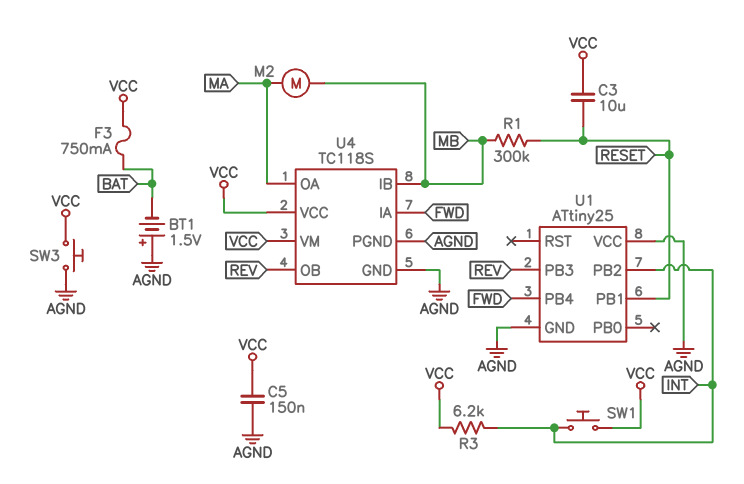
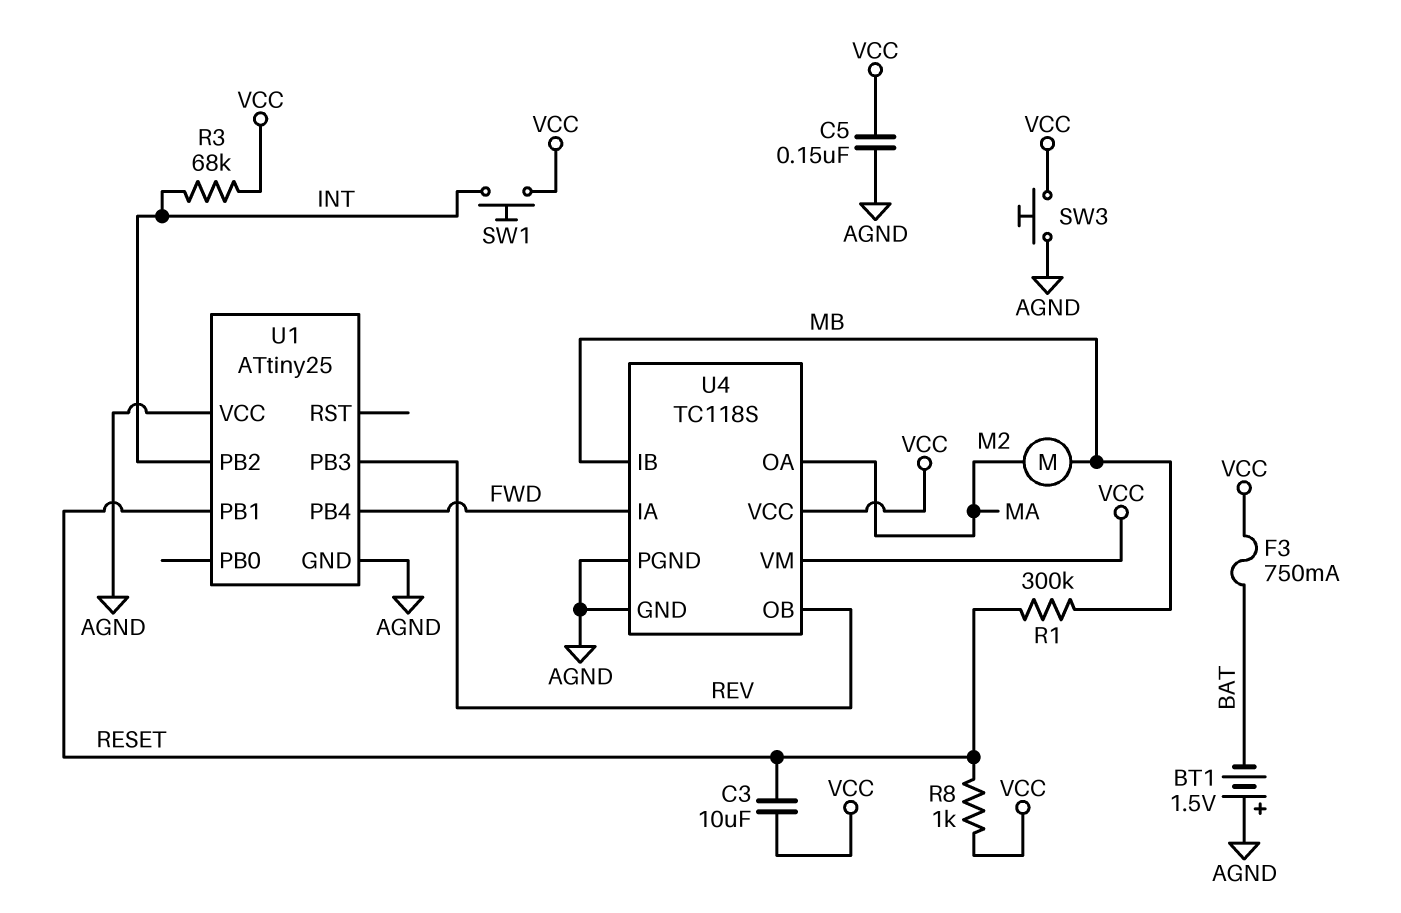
R3: 6.2k (INT, VCC) -> 68k (INT, VCC)
R8: none -> 1k (RESET, VCC)

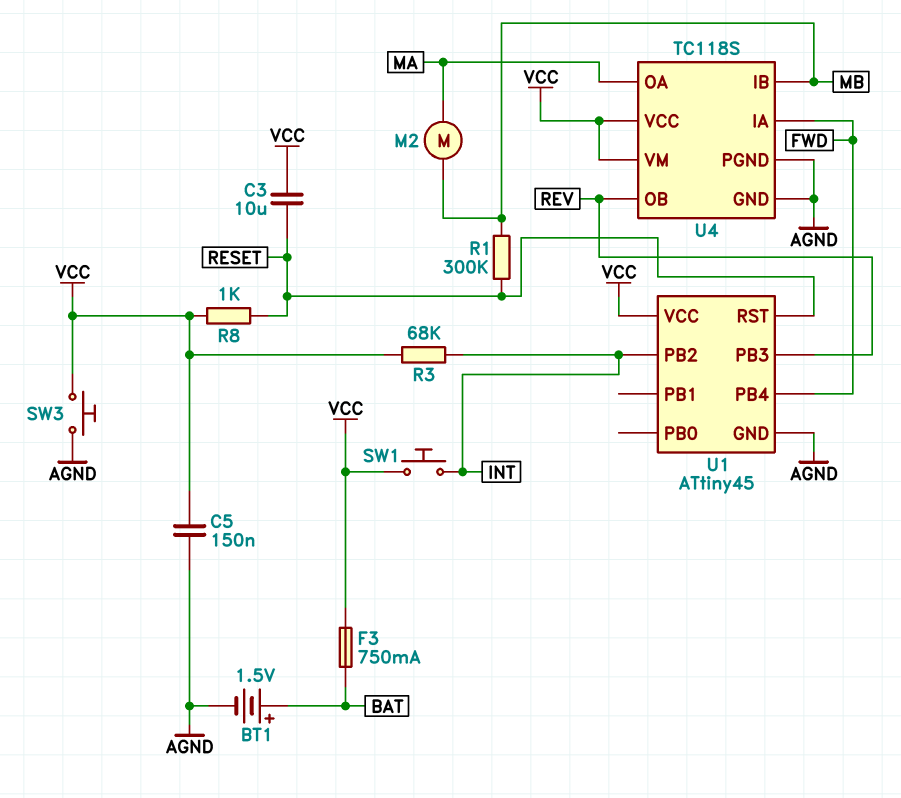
BT1: 1.5V (plus AGND, minus BAT) -> 1.5V (plus BAT, minus AGND)
U1: ATtiny25 -> ATtiny45
U1 pin PB1: RESET -> none
U1 pin RST: none -> RESET
U1 pin VCC: AGND -> VCC

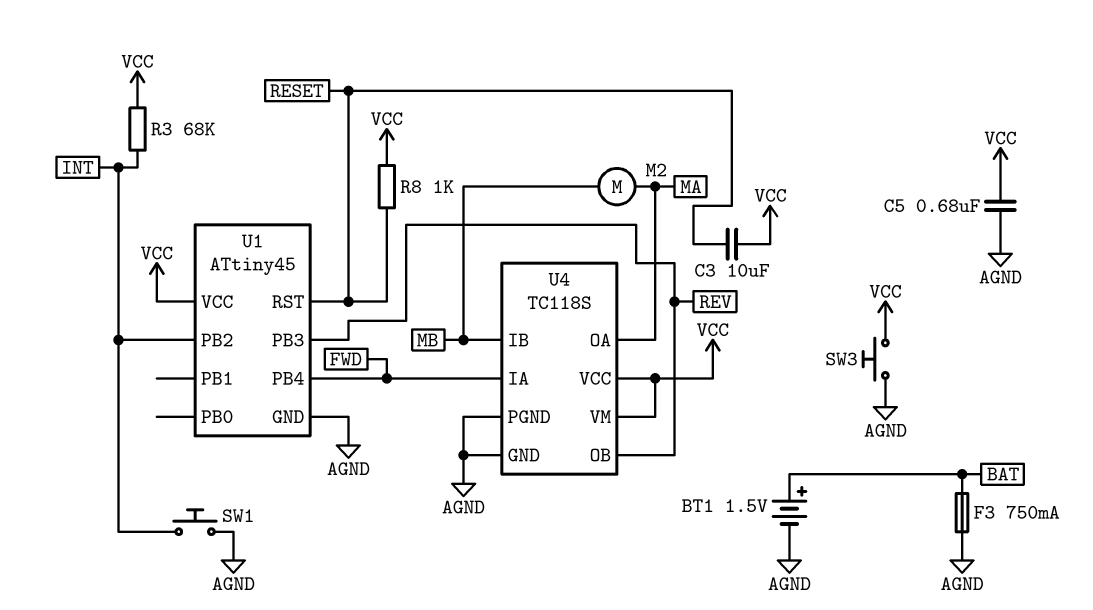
C5: 150nF (AGND, VCC) -> 680nF (AGND, VCC)
F3: 750mA (BAT, VCC) -> 750mA (AGND, BAT)
R1: 300k (MB, RESET) -> none
SW1: button (INT, VCC) -> button (AGND, INT)

